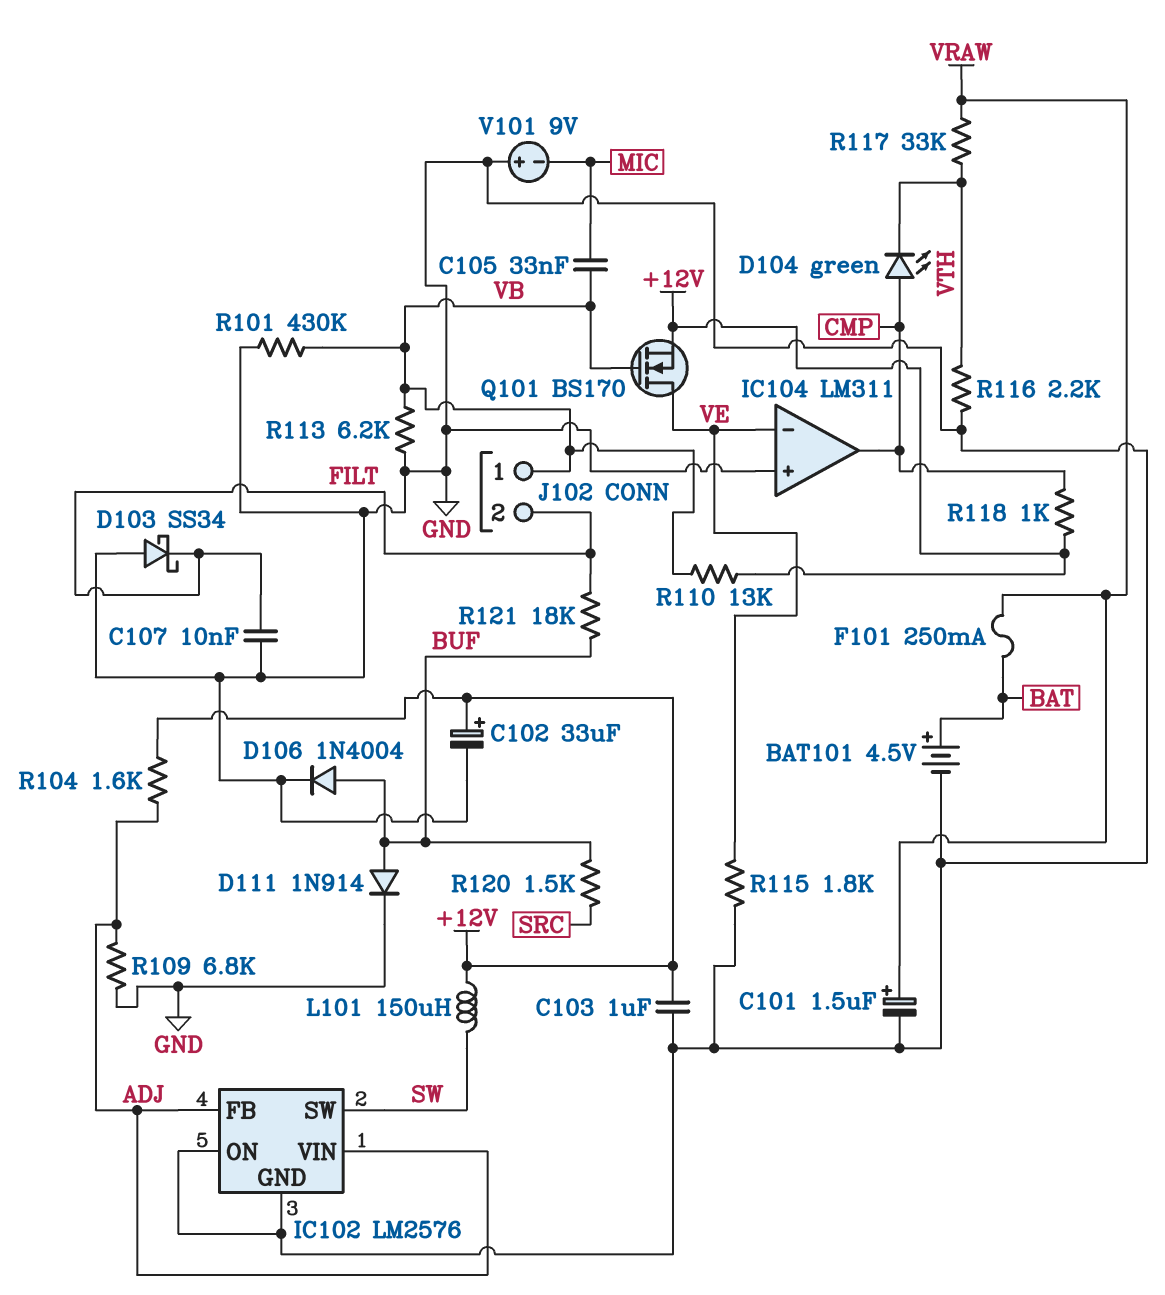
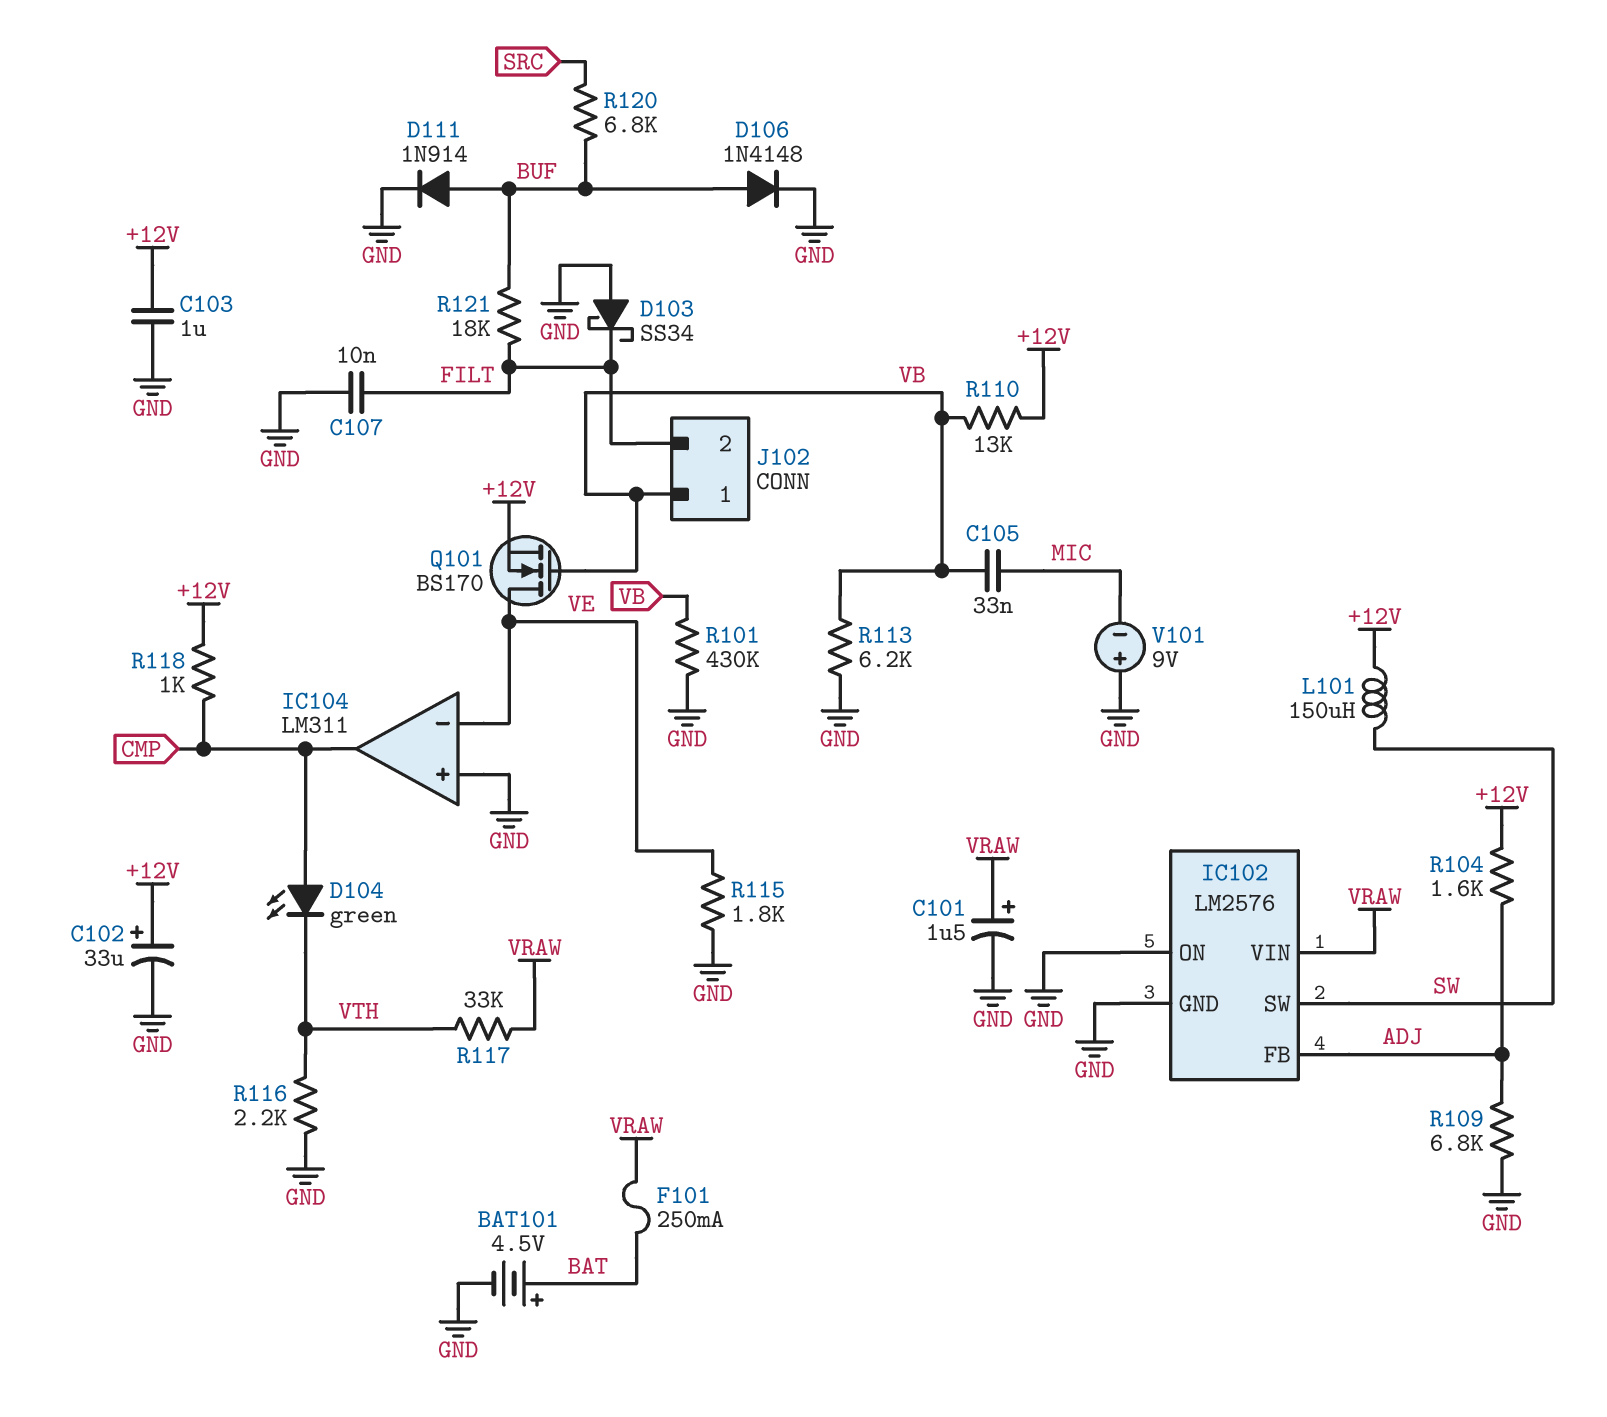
D106: diode 1N4004 (A BUF, K GND) -> diode 1N4148 (A BUF, K GND)
IC102 pin VIN: ADJ -> VRAW
R120: 1.5k (BUF, SRC) -> 6.8k (BUF, SRC)

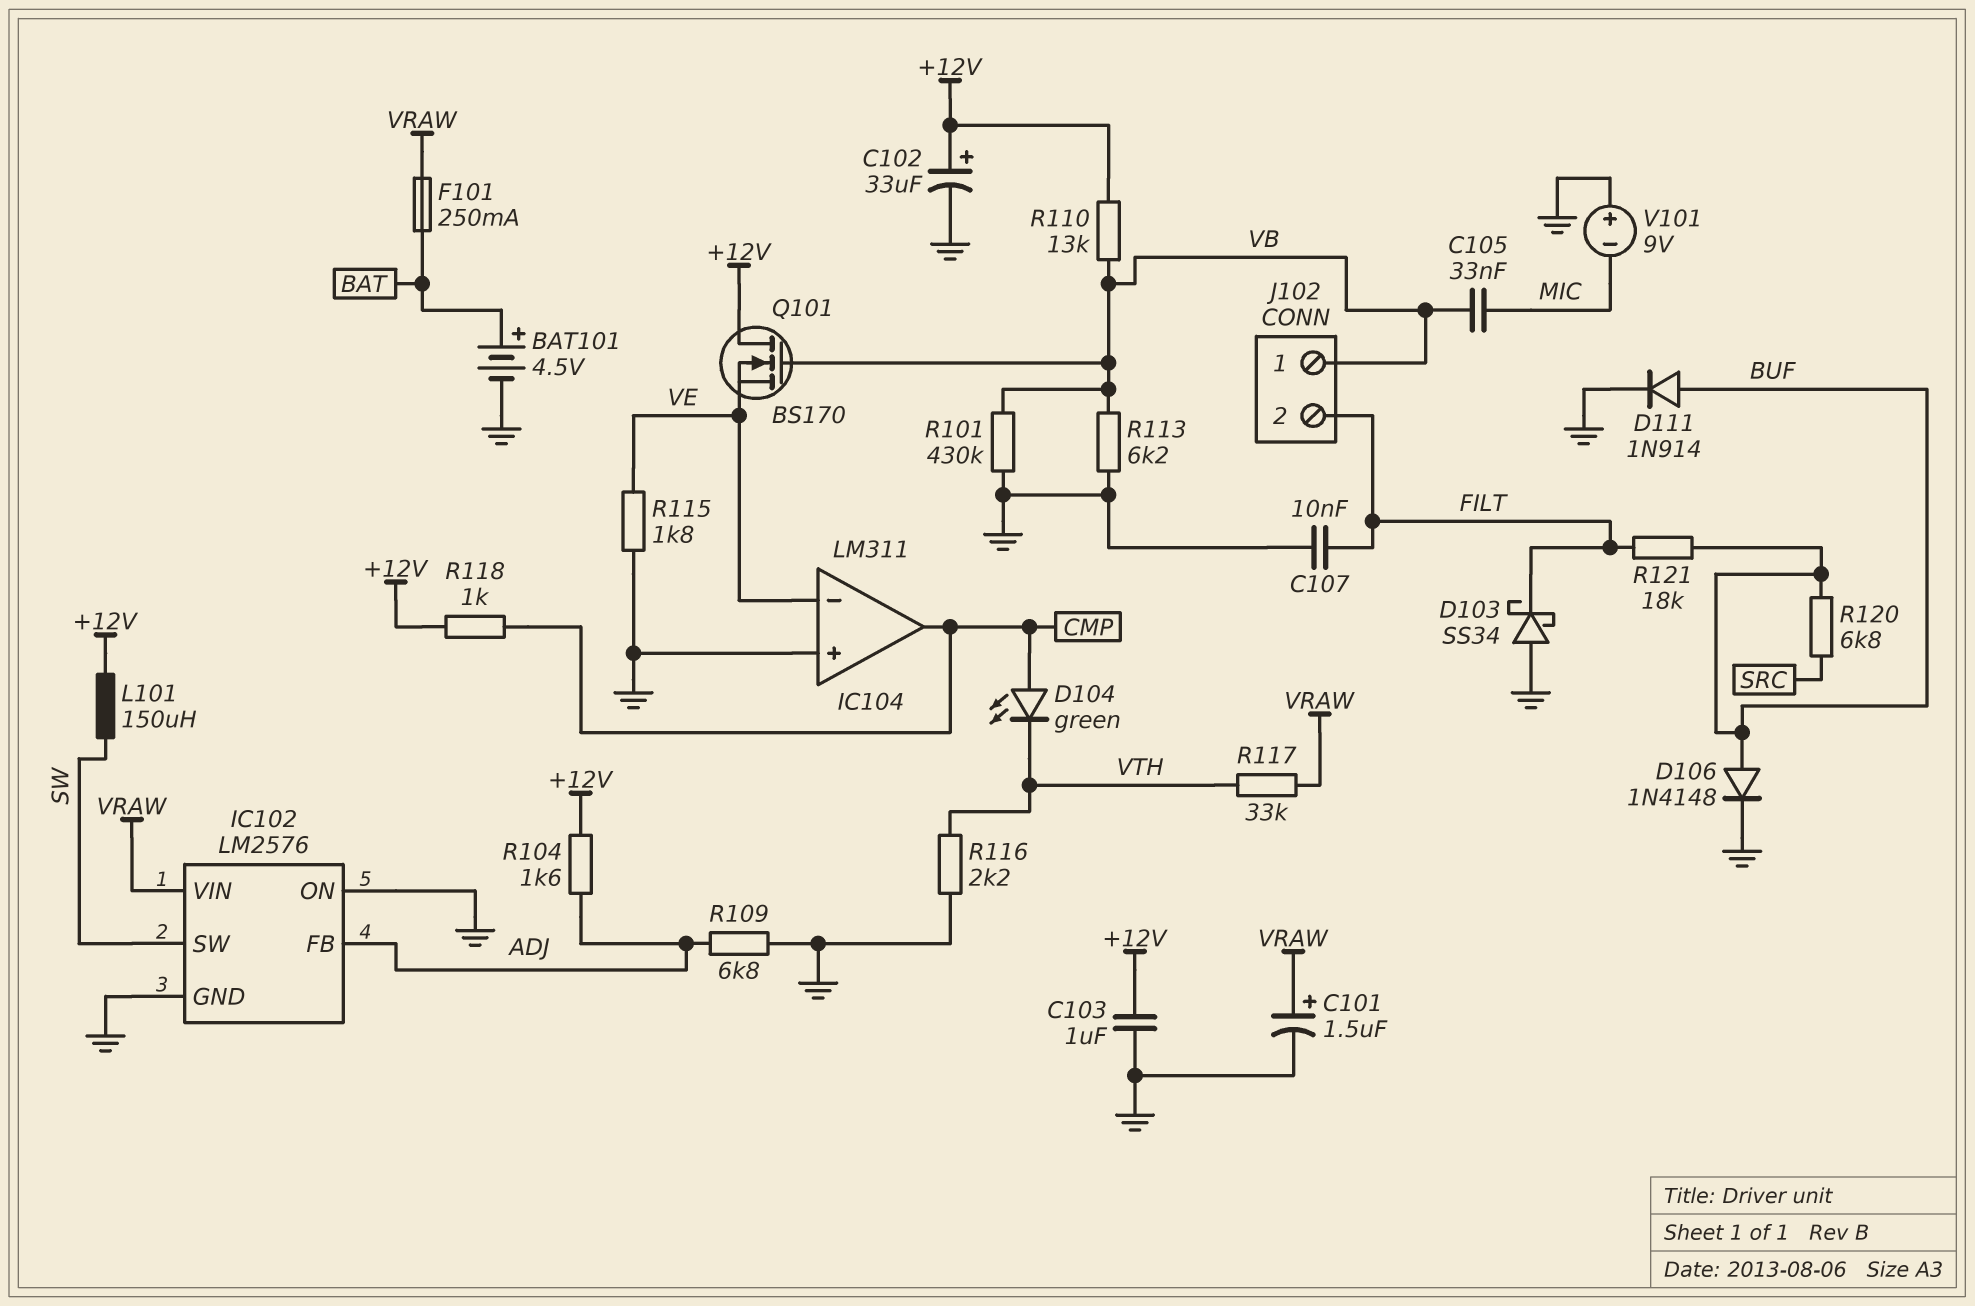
Q101: NMOS BS170 (G VB, D VE, S +12V) -> NMOS BS170 (G VB, D +12V, S VE)

